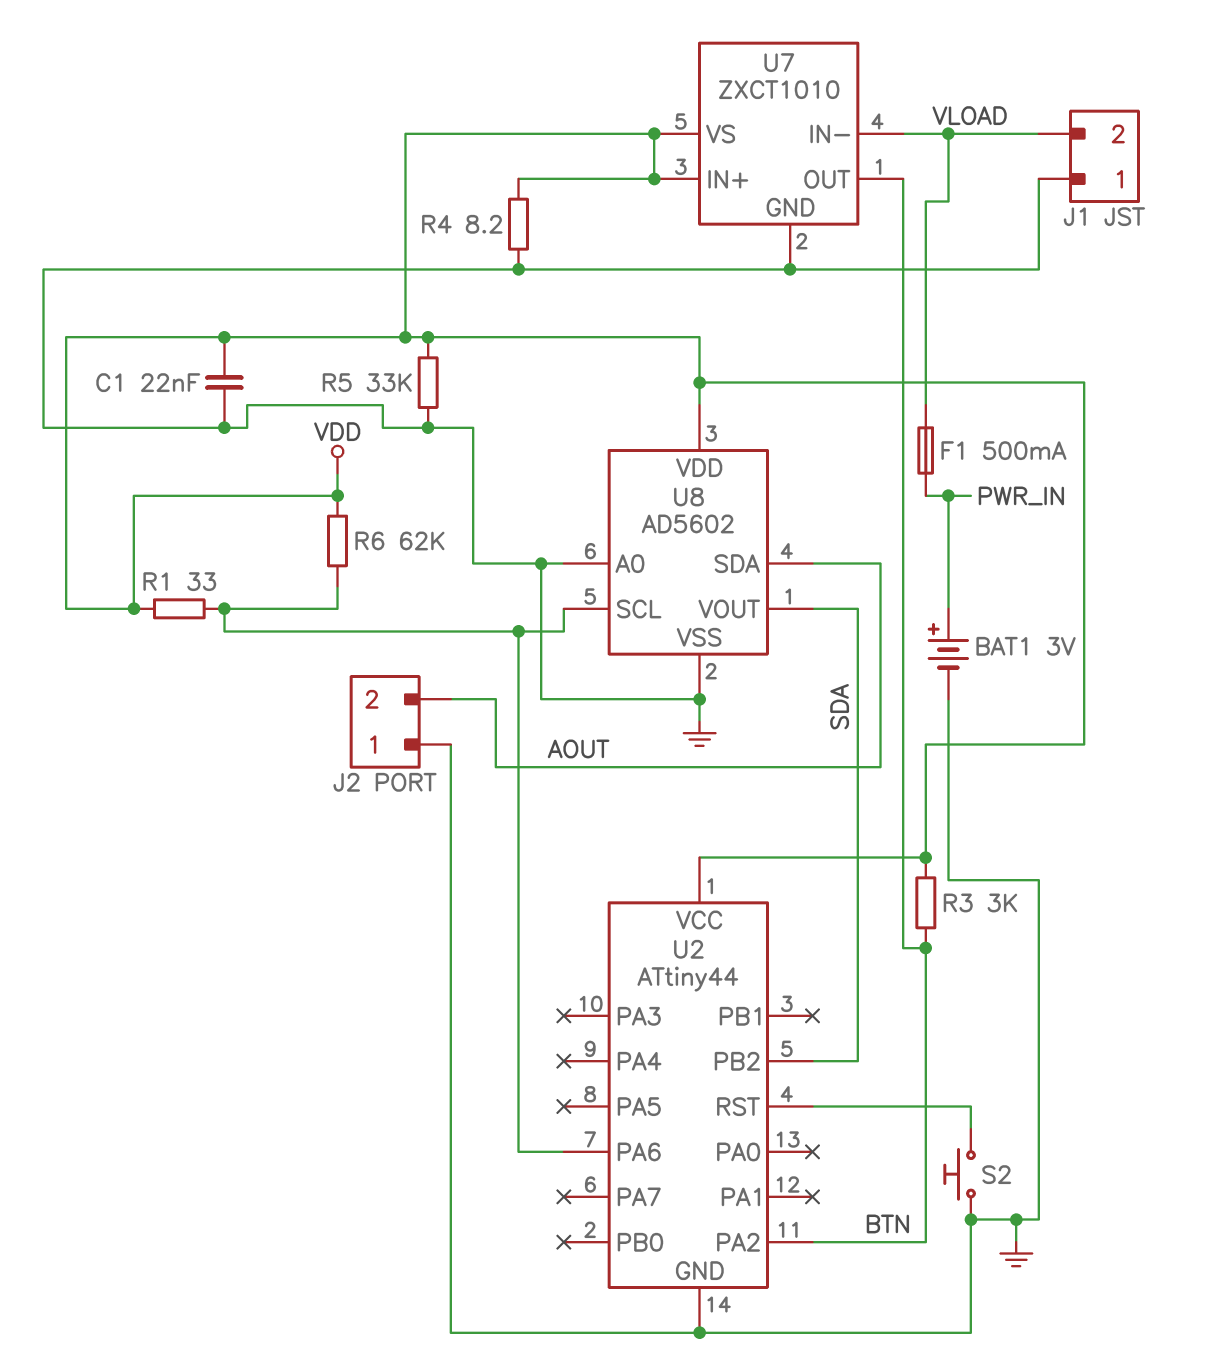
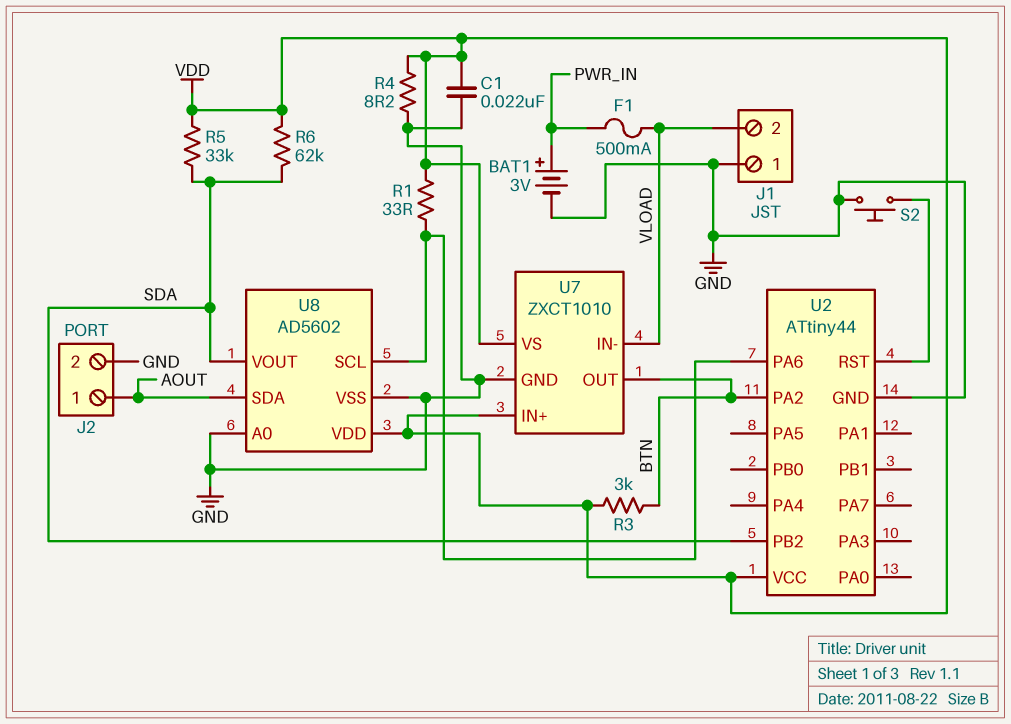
J2 pin 1: GND -> AOUT
J2 pin 2: AOUT -> GND
R5: 33k (GND, VDD) -> 33k (SDA, VDD)
R6: 62k (U2/PA6, VDD) -> 62k (SDA, VDD)

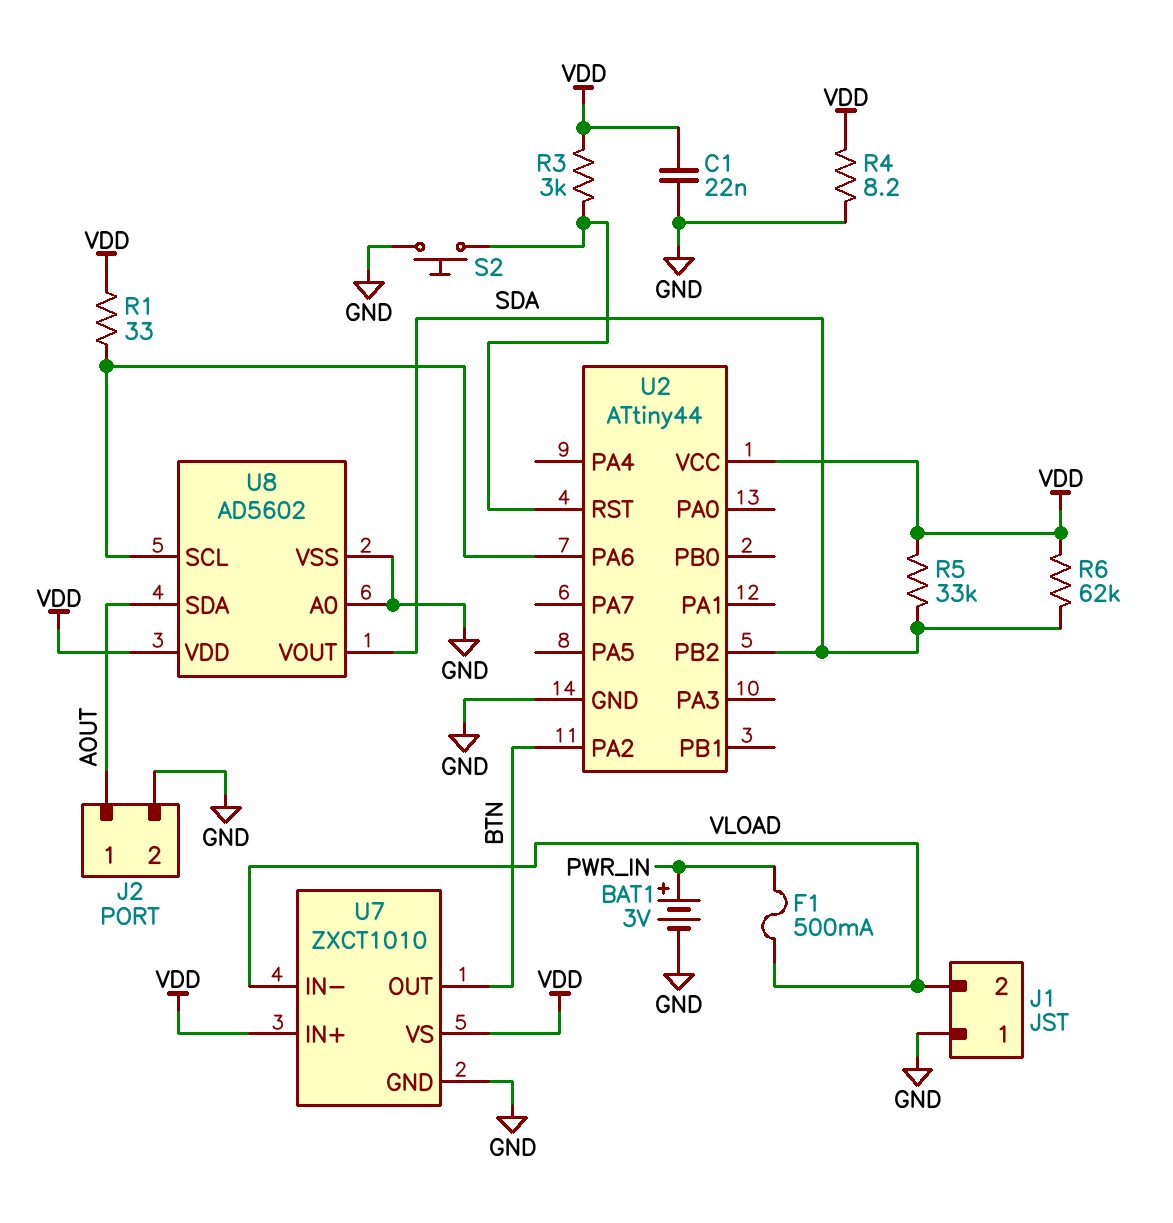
R3: 3k (BTN, VDD) -> 3k (U2/RST, VDD)

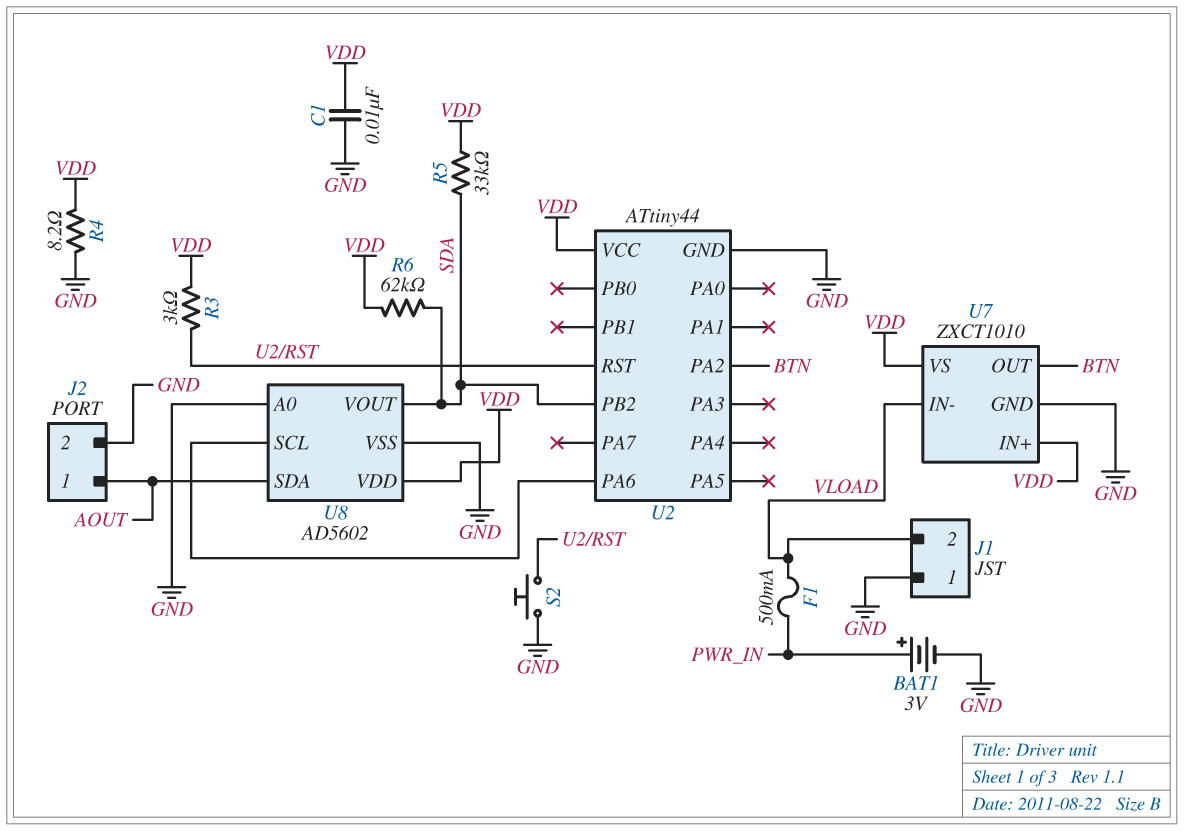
C1: 22nF (GND, VDD) -> 10nF (GND, VDD)
R1: 33 (U2/PA6, VDD) -> none

